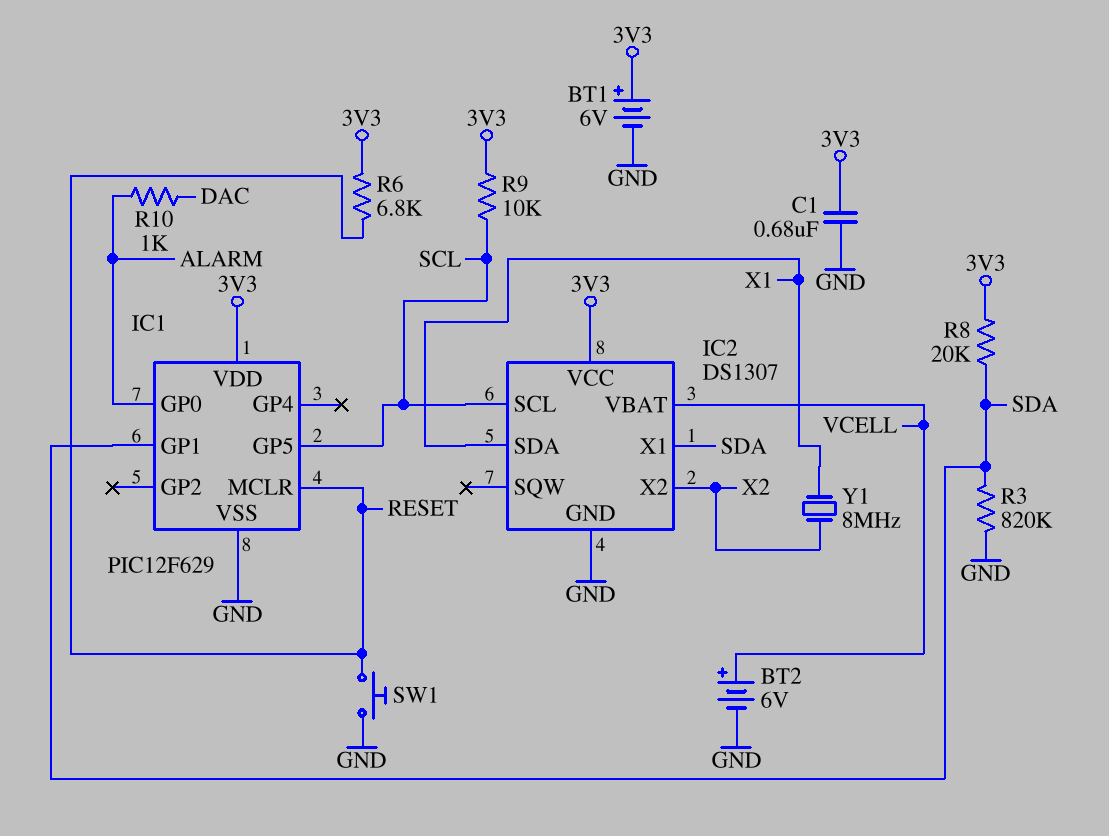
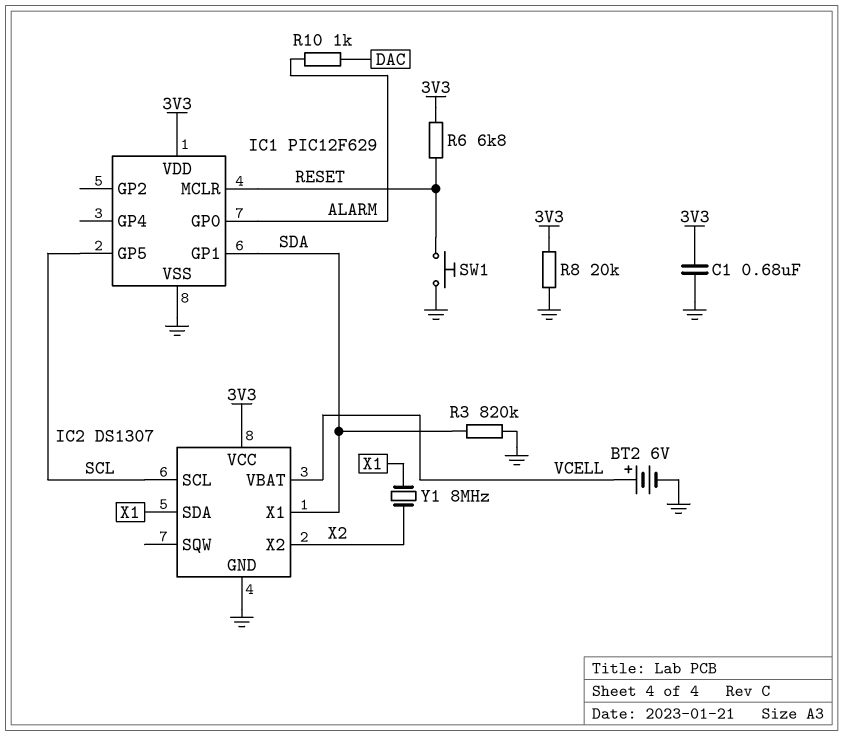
BT1: 6V (plus 3V3, minus GND) -> none
R8: 20k (3V3, SDA) -> 20k (3V3, GND)
R9: 10k (3V3, SCL) -> none

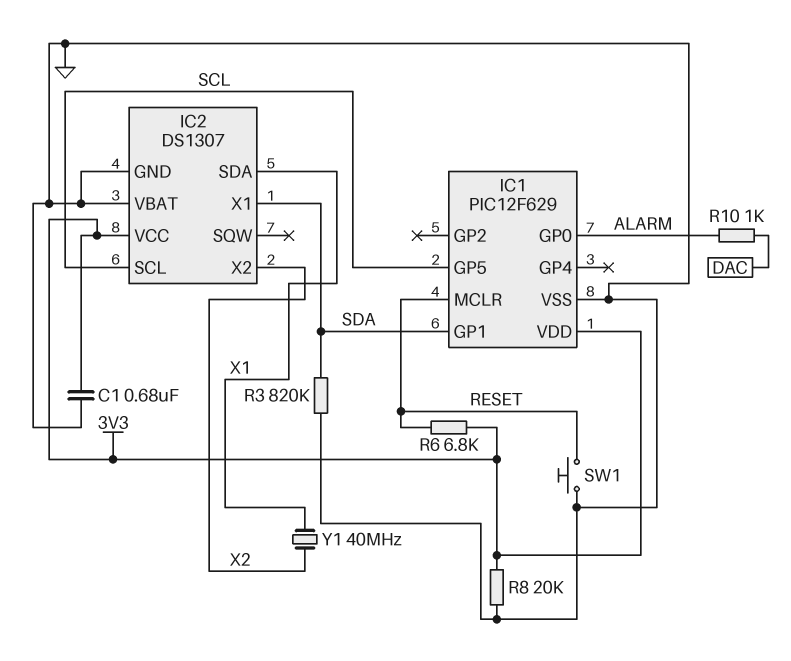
BT2: 6V (plus VCELL, minus GND) -> none
IC2 pin VBAT: VCELL -> GND
Y1: 8MHz (X1, X2) -> 40MHz (X1, X2)

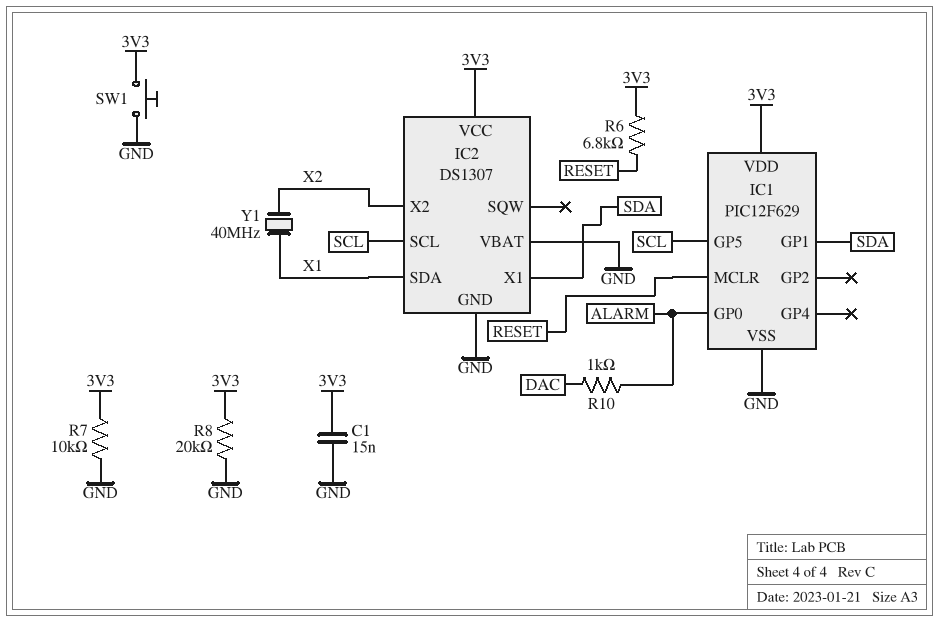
C1: 680nF (3V3, GND) -> 15nF (3V3, GND)
R3: 820k (GND, SDA) -> none
R7: none -> 10k (3V3, GND)
SW1: button (GND, RESET) -> button (3V3, GND)

